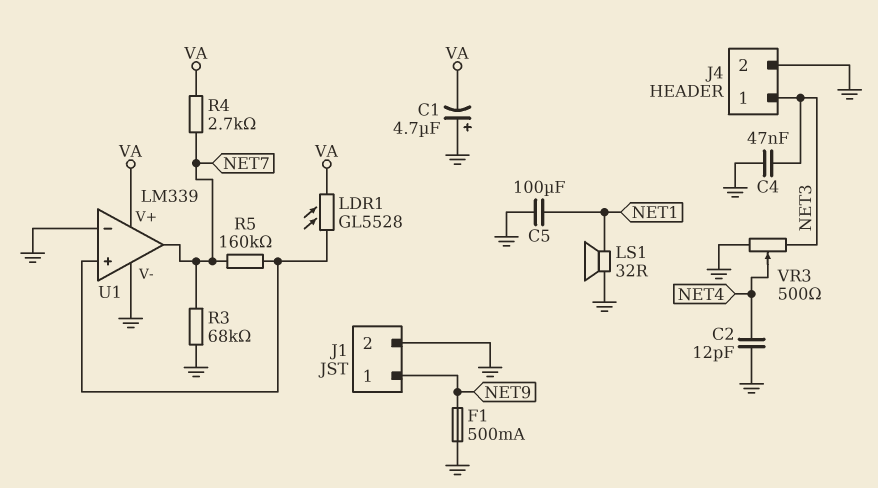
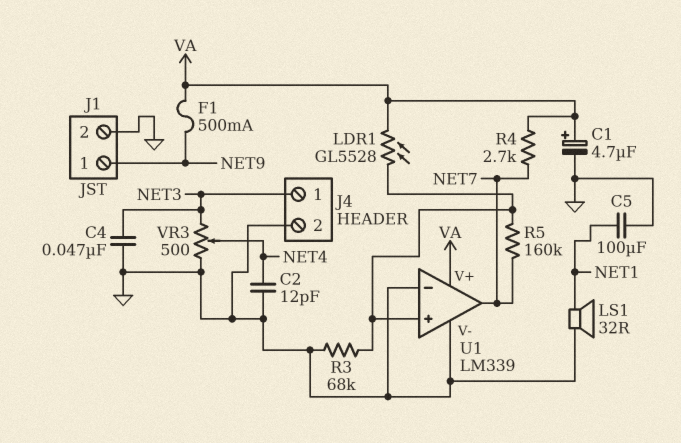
C1: 4.7uF (plus GND, minus VA) -> 4.7uF (plus VA, minus GND)
F1: 500mA (GND, NET9) -> 500mA (NET9, VA)
R3: 68k (GND, NET7) -> 68k (GND, U1/in+)

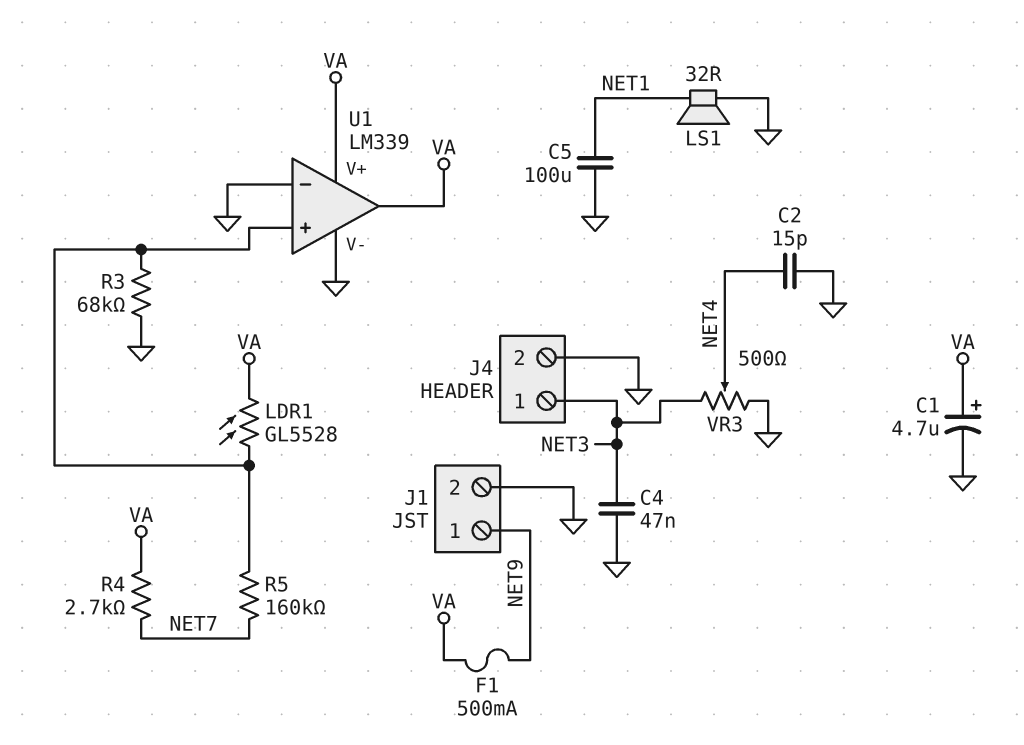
C2: 12pF (GND, NET4) -> 15pF (GND, NET4)
U1 pin out: NET7 -> VA

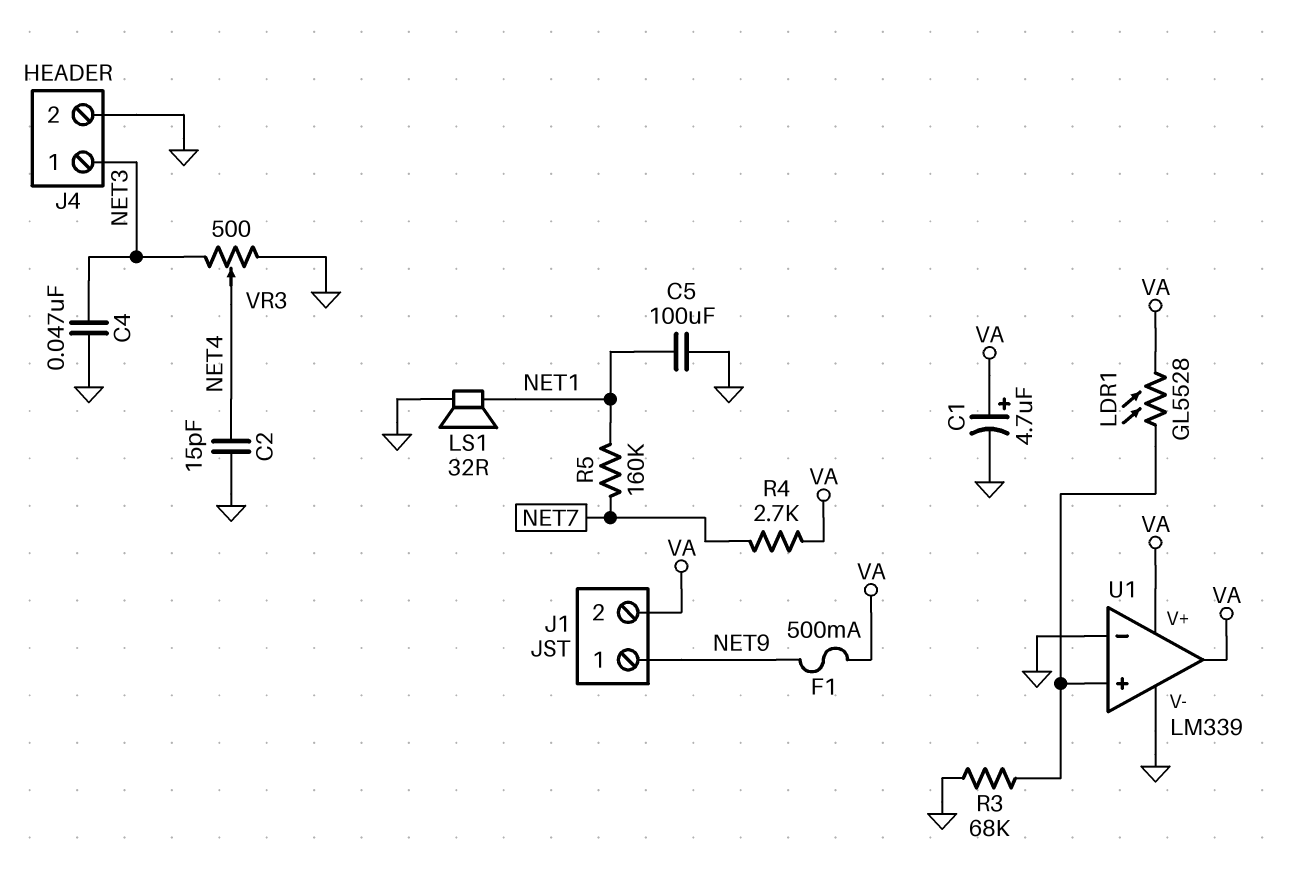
J1 pin 2: GND -> VA
R5: 160k (NET7, U1/in+) -> 160k (NET1, NET7)

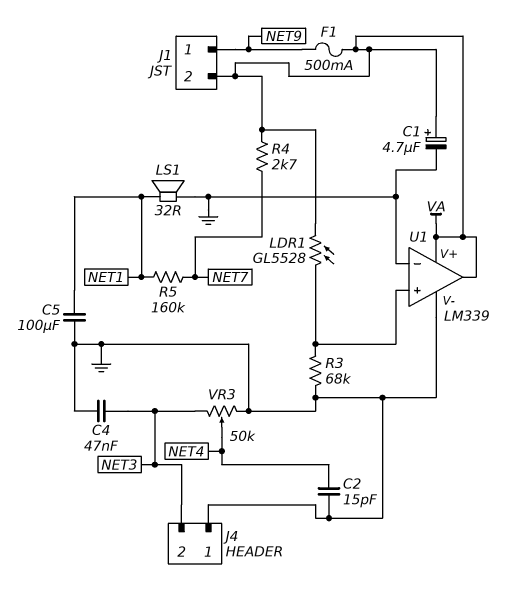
J4 pin 1: NET3 -> GND
J4 pin 2: GND -> NET3
VR3: 500 (GND, NET3, wiper NET4) -> 50k (GND, NET3, wiper NET4)

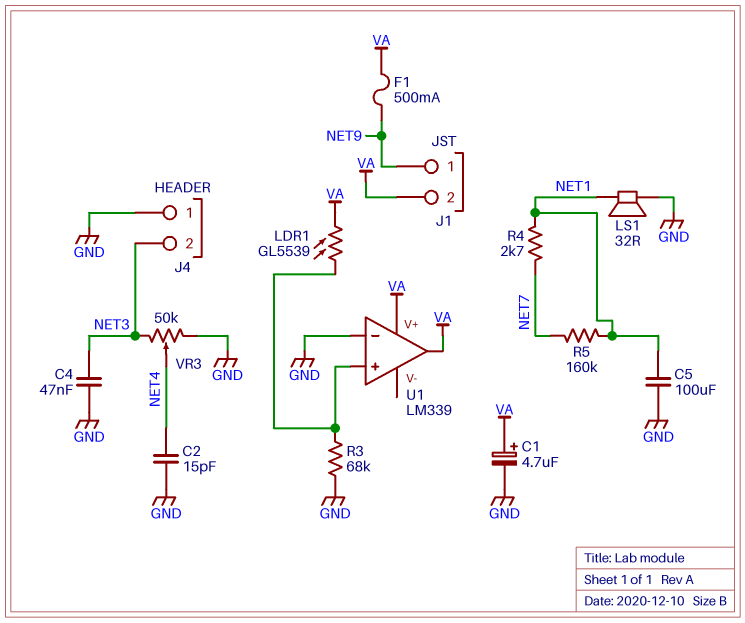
LDR1: GL5528 (U1/in+, VA) -> GL5539 (U1/in+, VA)
R4: 2.7k (NET7, VA) -> 2.7k (NET1, NET7)
U1 pin V-: GND -> none

